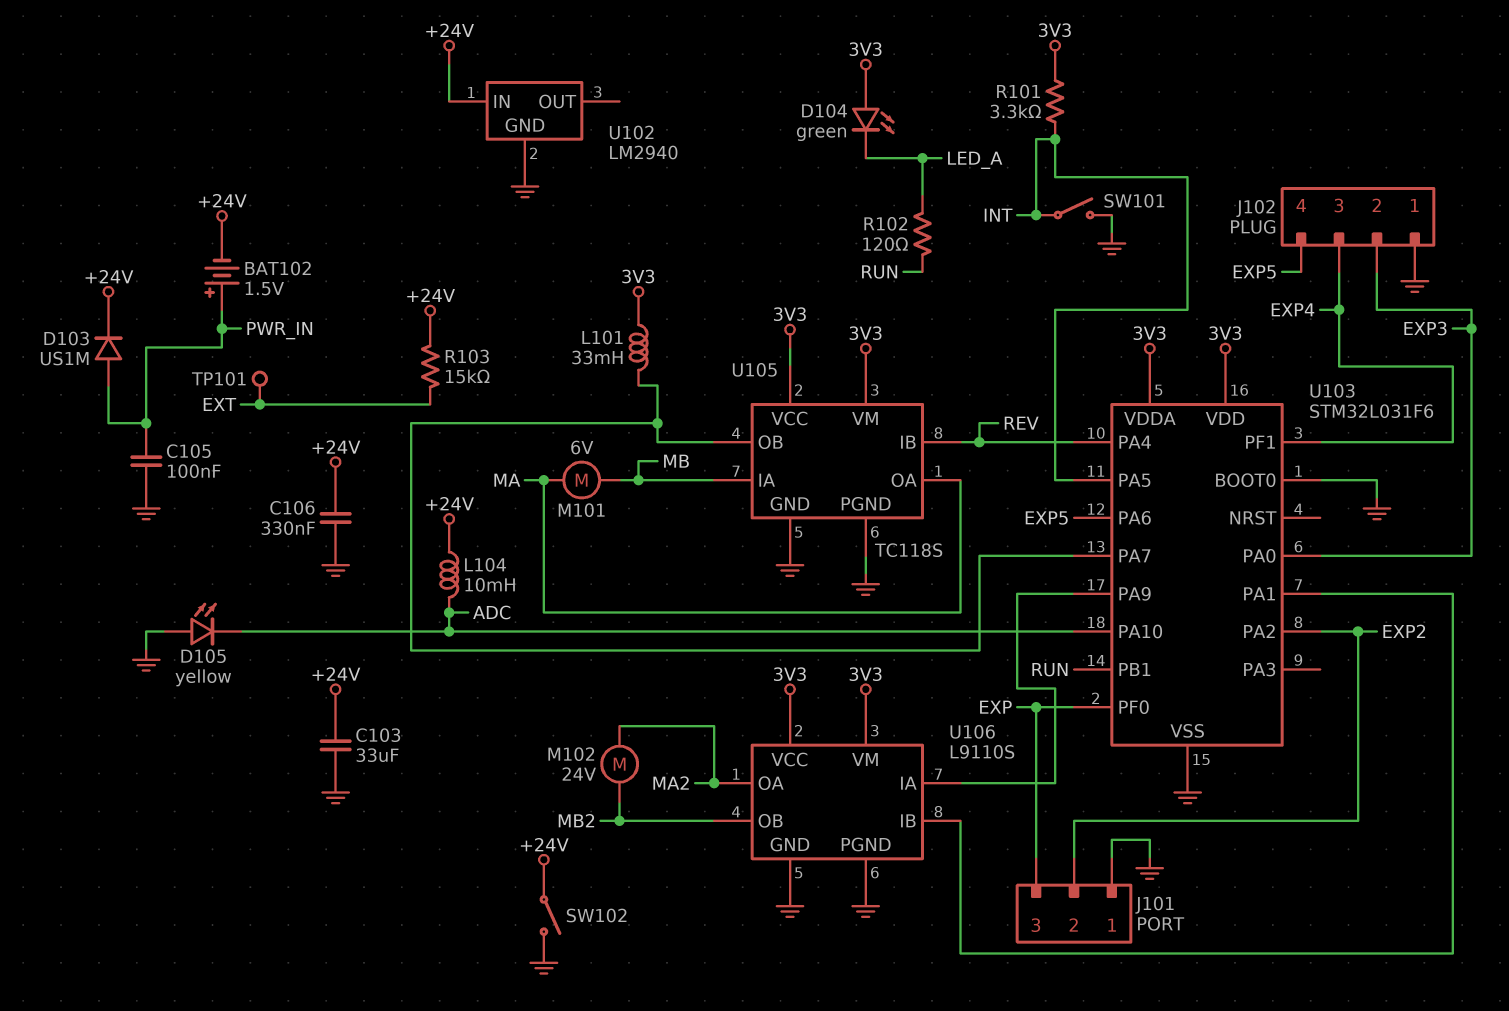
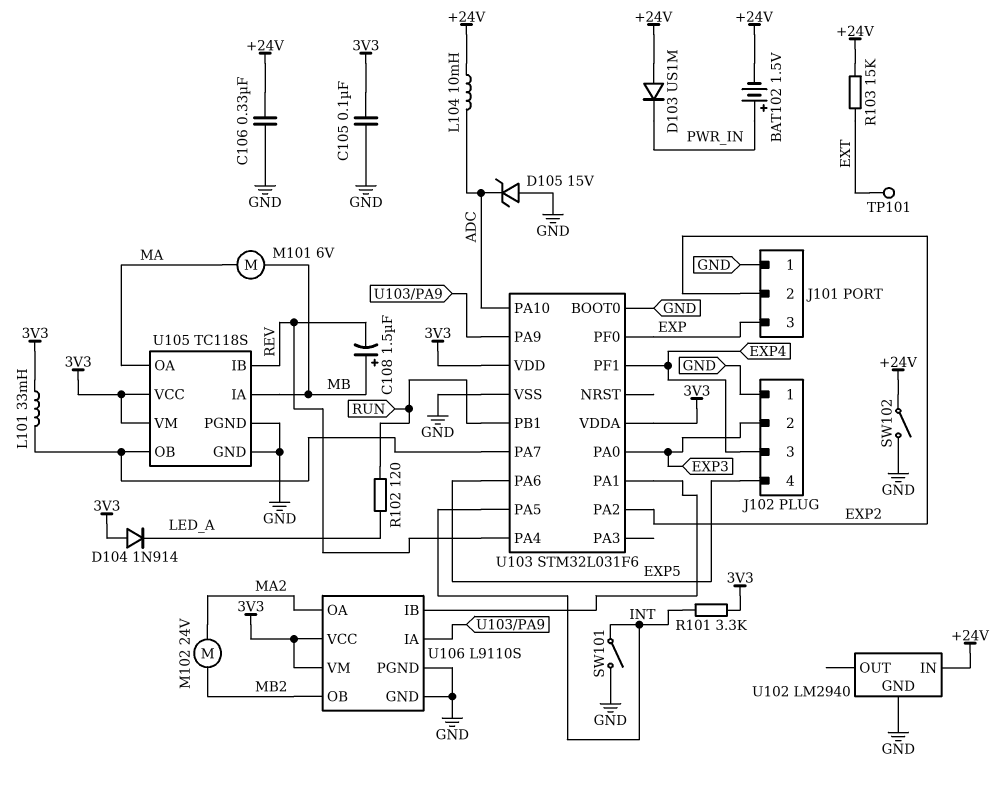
C103: 33uF (+24V, GND) -> none
C105: 100nF (GND, PWR_IN) -> 100nF (3V3, GND)
C108: none -> 1.5uF (plus MB, minus REV)
D103: diode US1M (A PWR_IN, K +24V) -> diode US1M (A +24V, K PWR_IN)
D104: LED green (A 3V3, K LED_A) -> diode 1N914 (A 3V3, K LED_A)
D105: LED yellow (A GND, K ADC) -> zener 15V (A GND, K ADC)

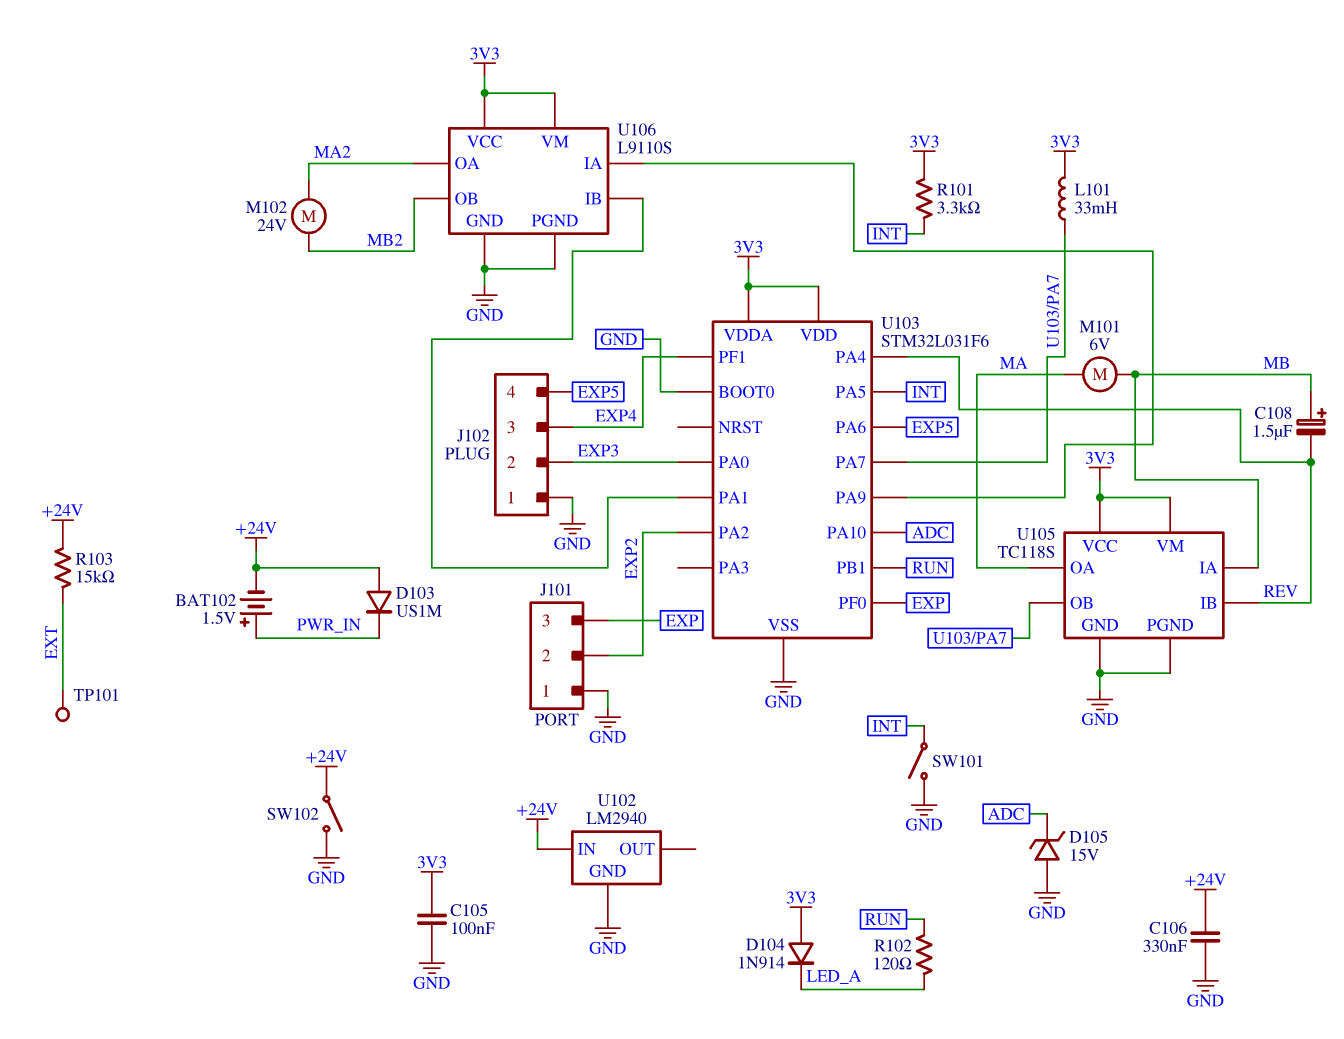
L104: 10mH (+24V, ADC) -> none

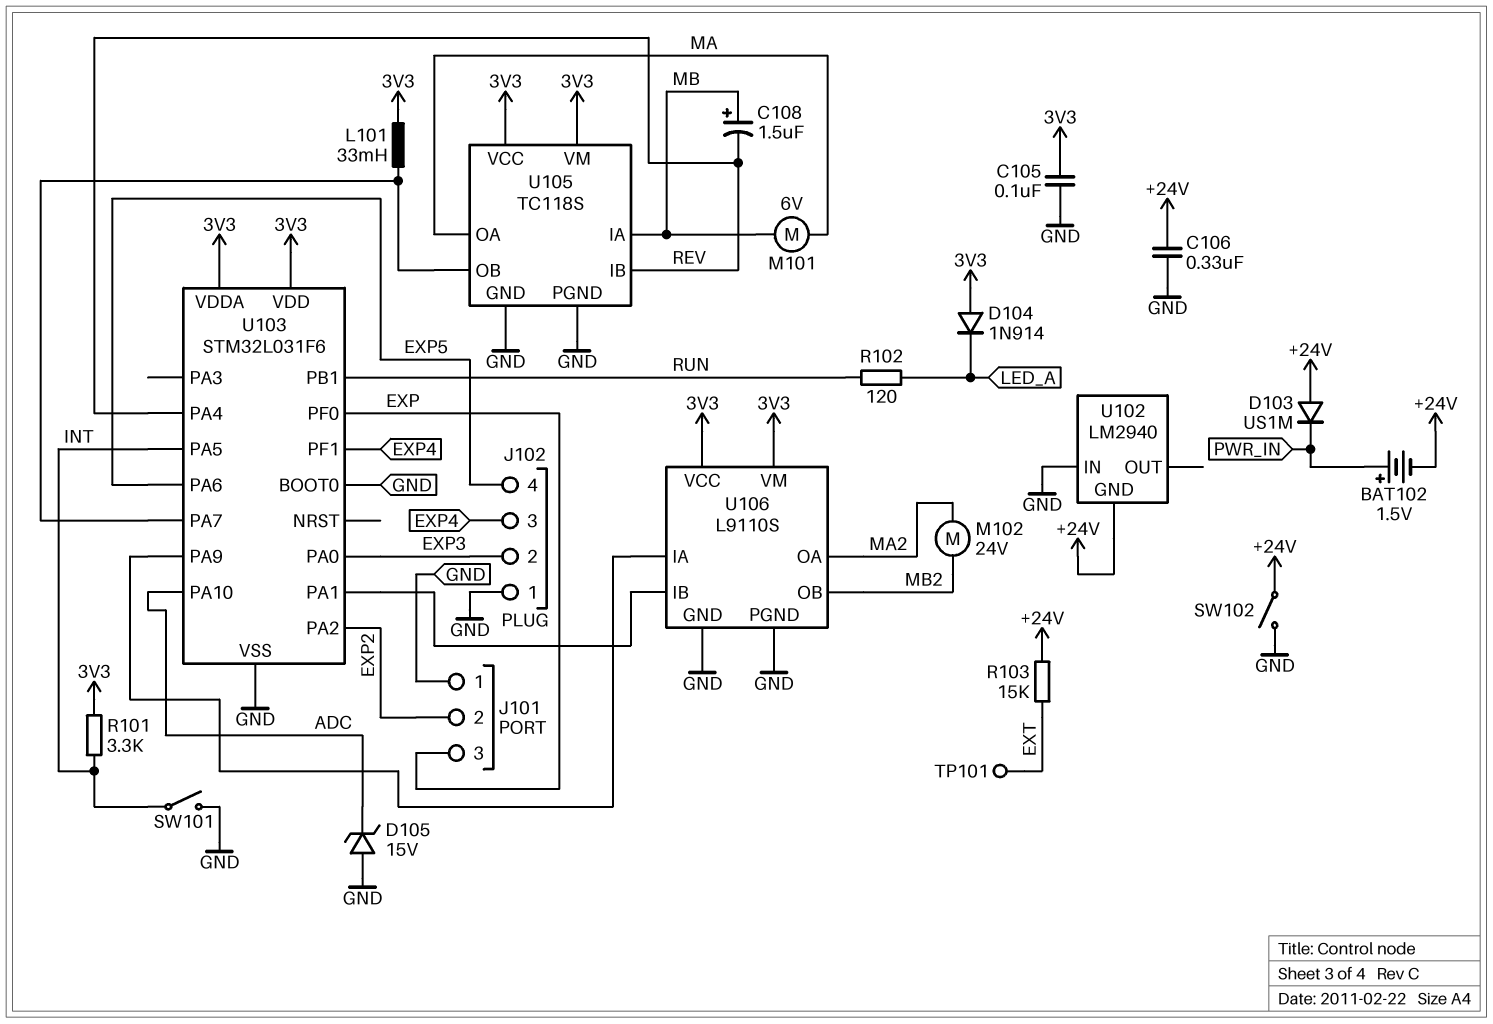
U102 pin GND: GND -> +24V
U102 pin IN: +24V -> GND

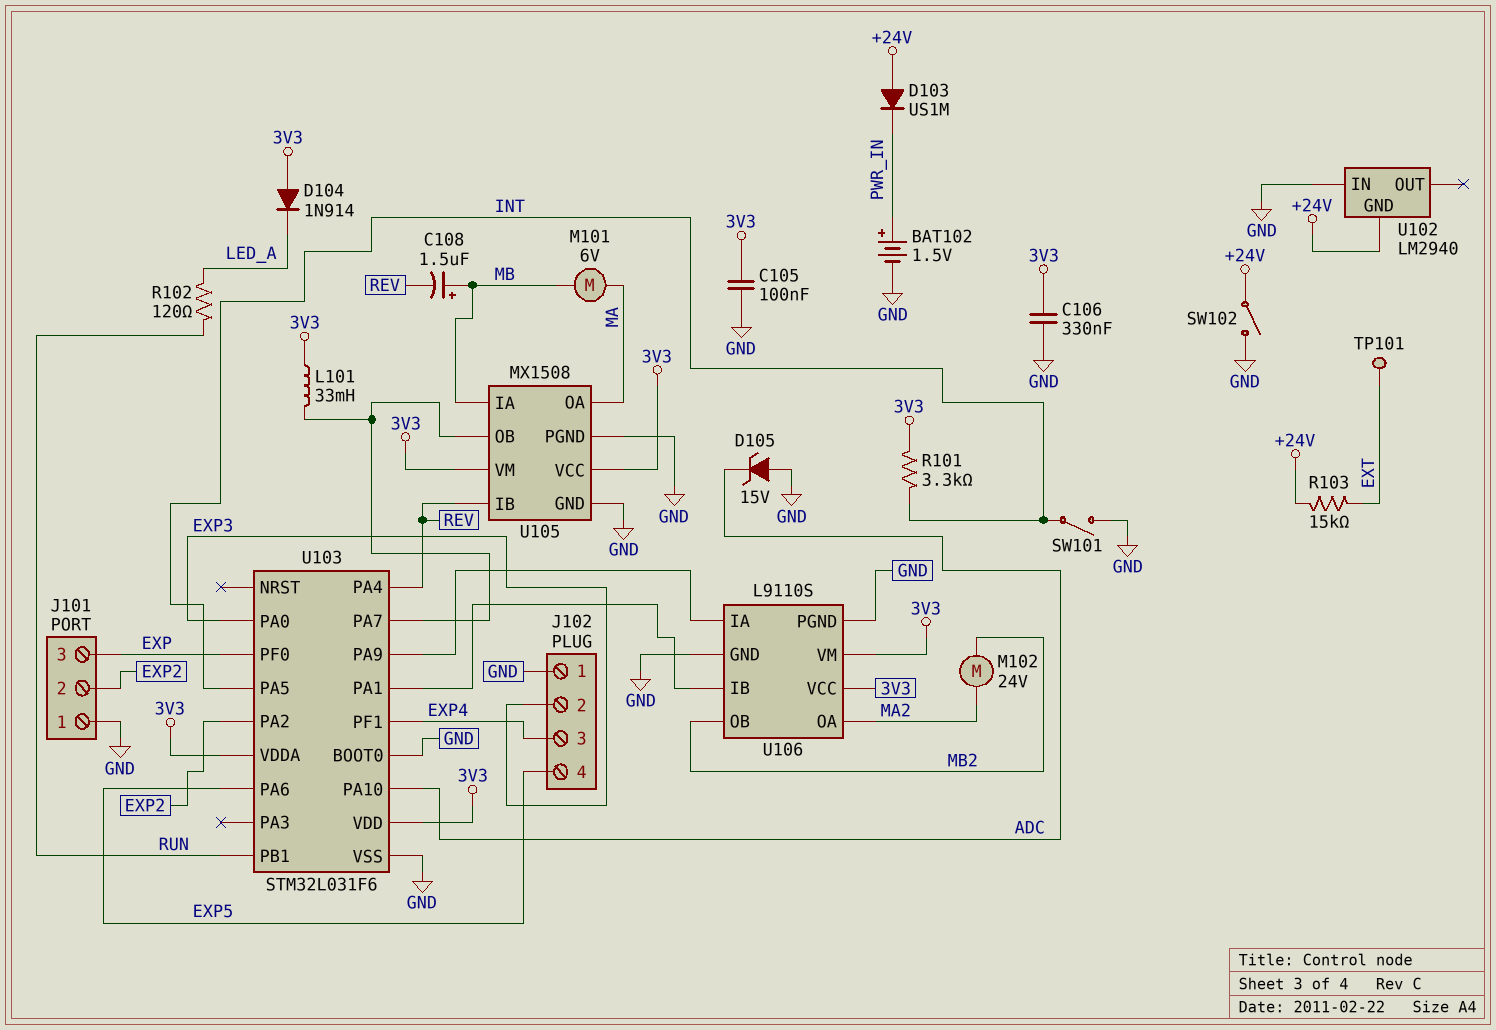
BAT102: 1.5V (plus PWR_IN, minus +24V) -> 1.5V (plus PWR_IN, minus GND)
C106: 330nF (+24V, GND) -> 330nF (3V3, GND)
U105: TC118S -> MX1508

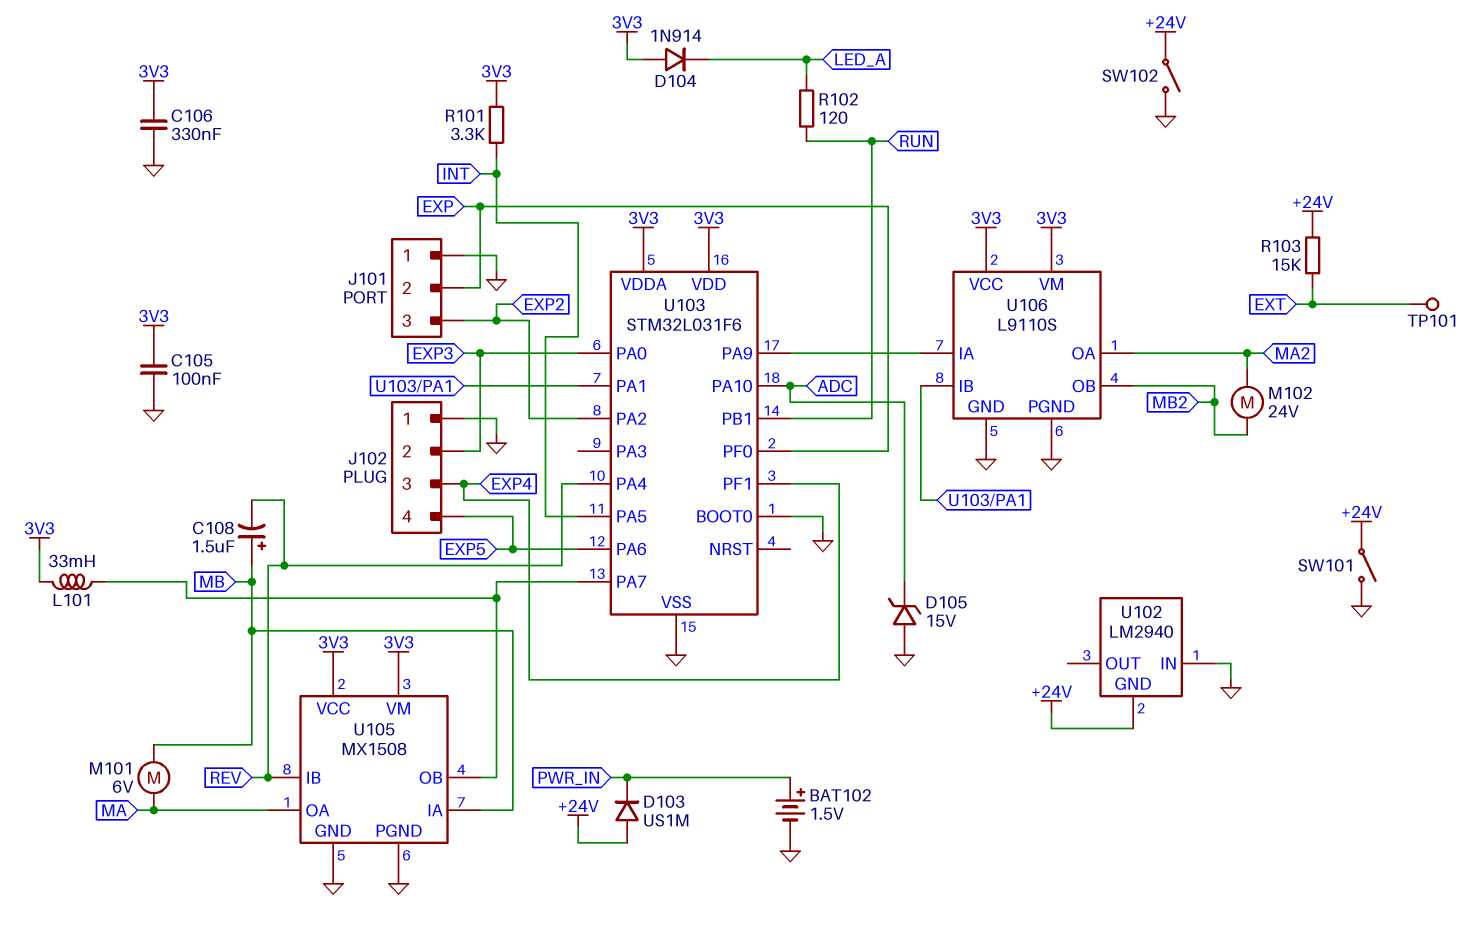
J101 pin 2: EXP2 -> EXP
J101 pin 3: EXP -> EXP2
SW101: switch (GND, INT) -> switch (+24V, GND)

